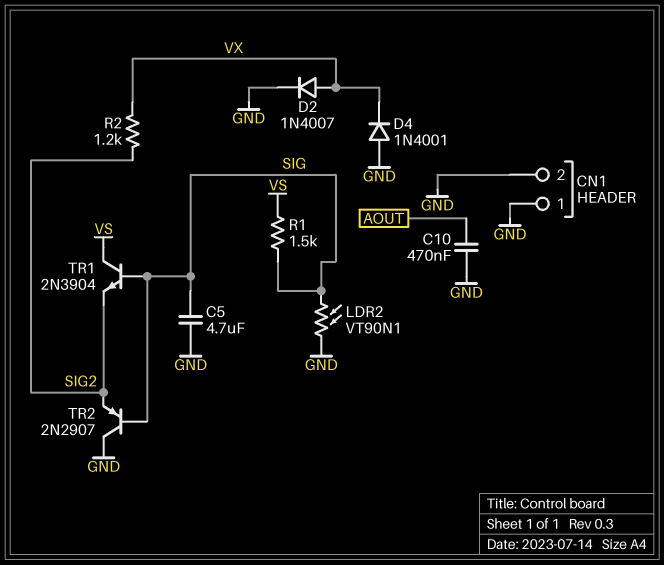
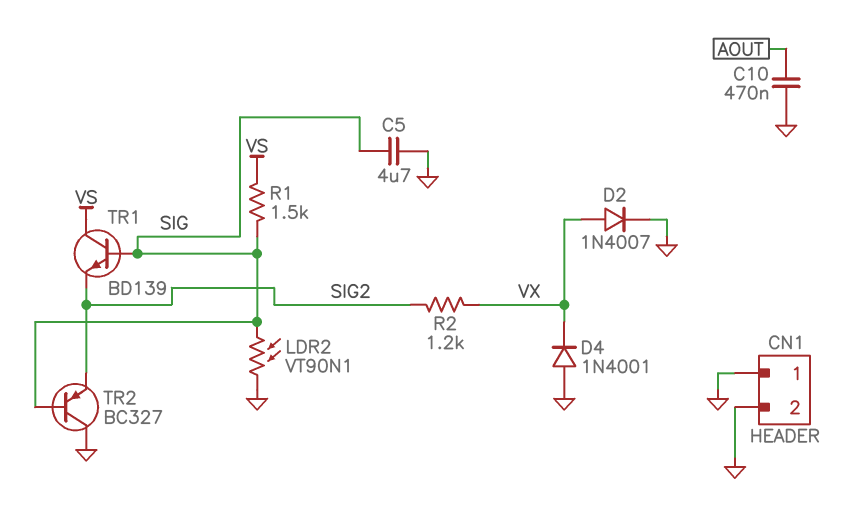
TR1: NPN 2N3904 (B SIG, C VS, E SIG2) -> NPN BD139 (B SIG, C VS, E SIG2)
TR2: PNP 2N2907 (B SIG, C GND, E SIG2) -> PNP BC327 (B SIG, C GND, E SIG2)

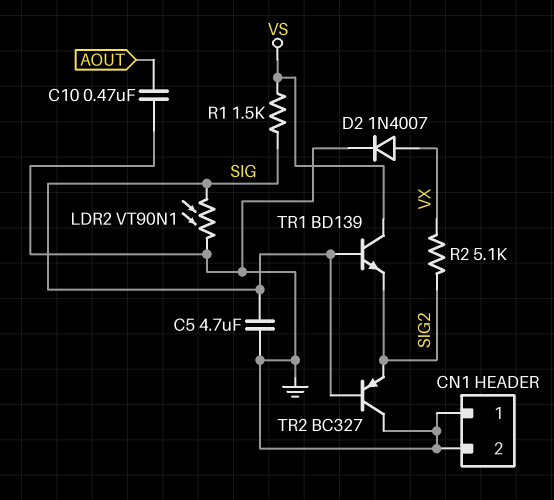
D4: diode 1N4001 (A GND, K VX) -> none
R2: 1.2k (SIG2, VX) -> 5.1k (SIG2, VX)

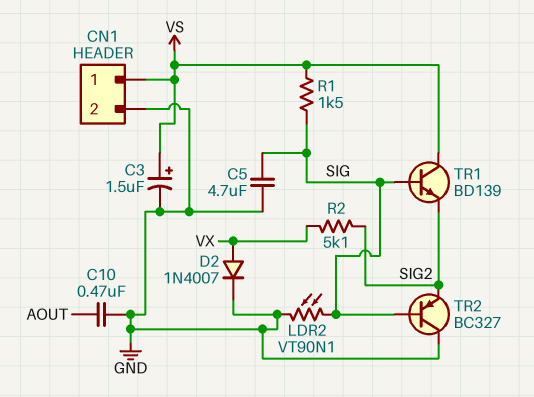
C3: none -> 1.5uF (plus VS, minus GND)
CN1 pin 1: GND -> VS

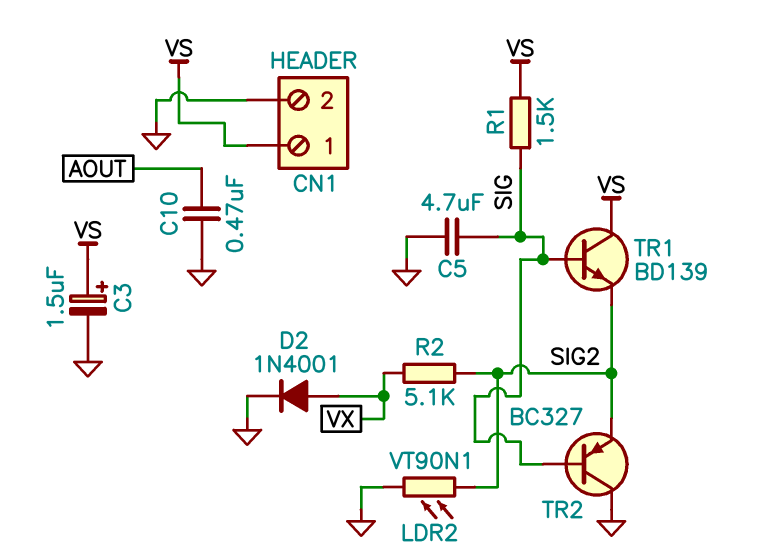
D2: diode 1N4007 (A VX, K GND) -> diode 1N4001 (A VX, K GND)
LDR2: VT90N1 (GND, SIG) -> VT90N1 (GND, SIG2)

